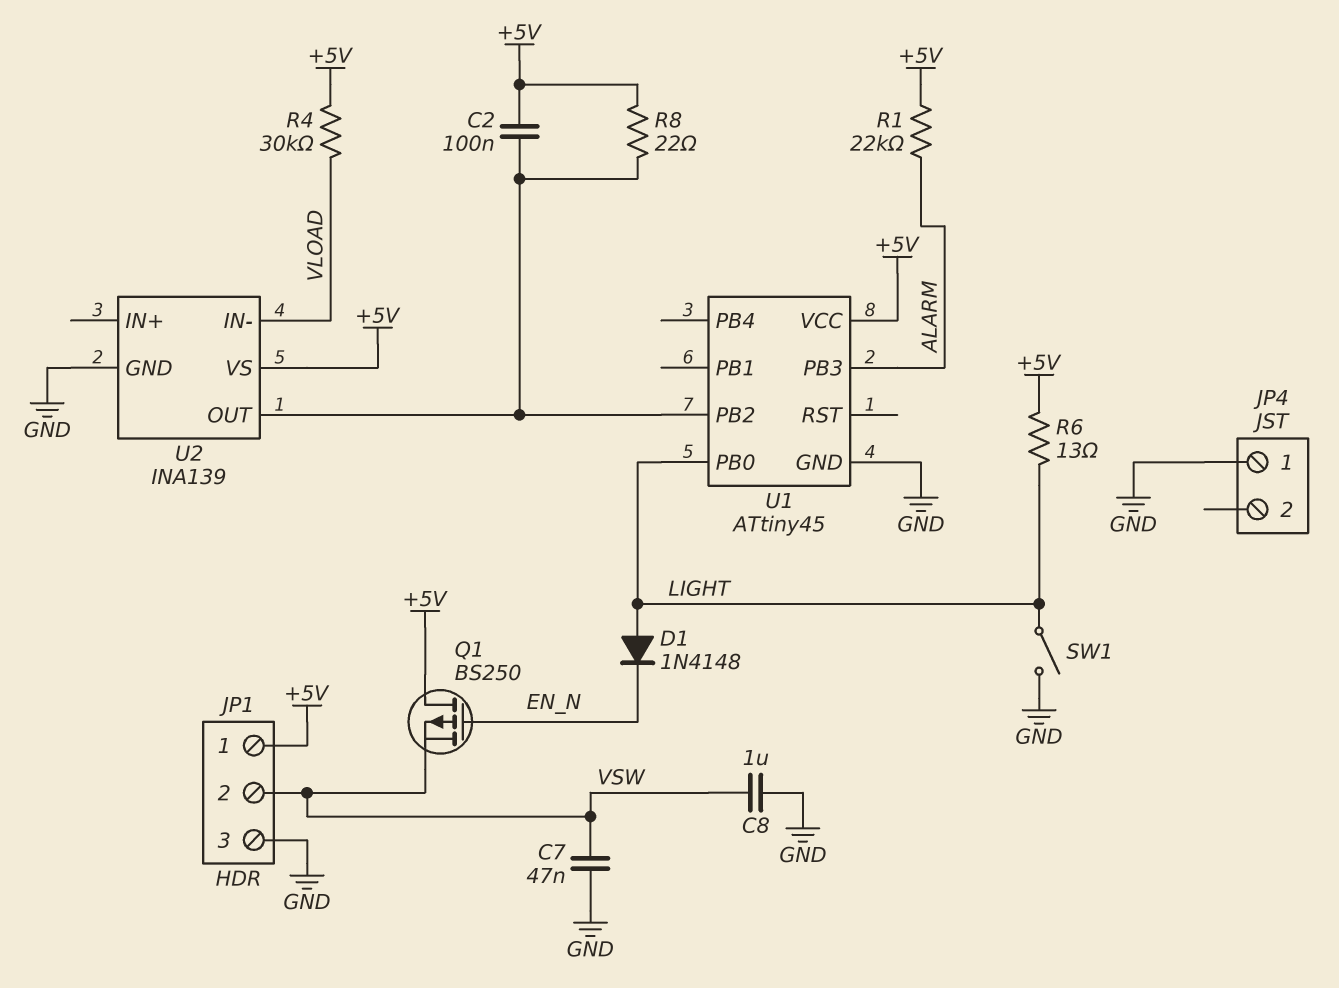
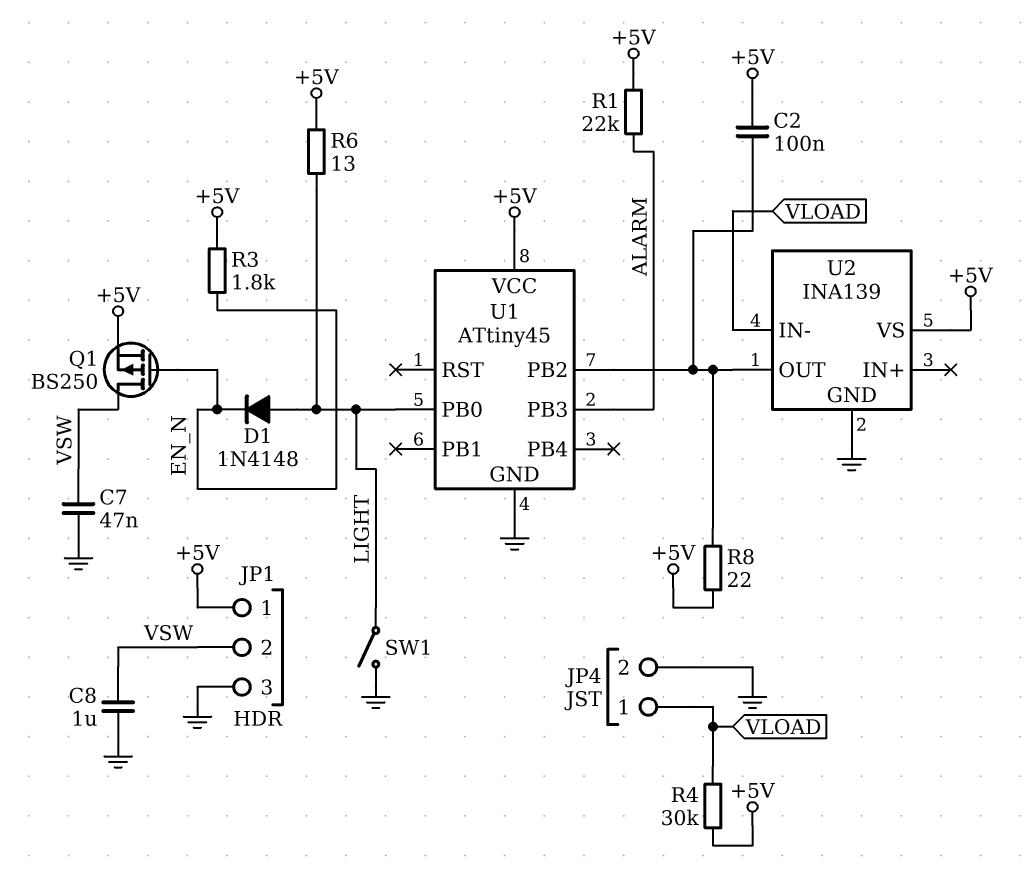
JP4 pin 1: GND -> VLOAD
JP4 pin 2: none -> GND
Q1: PMOS BS250 (G EN_N, D +5V, S VSW) -> PMOS BS250 (G EN_N, D VSW, S +5V)
R3: none -> 1.8k (+5V, EN_N)

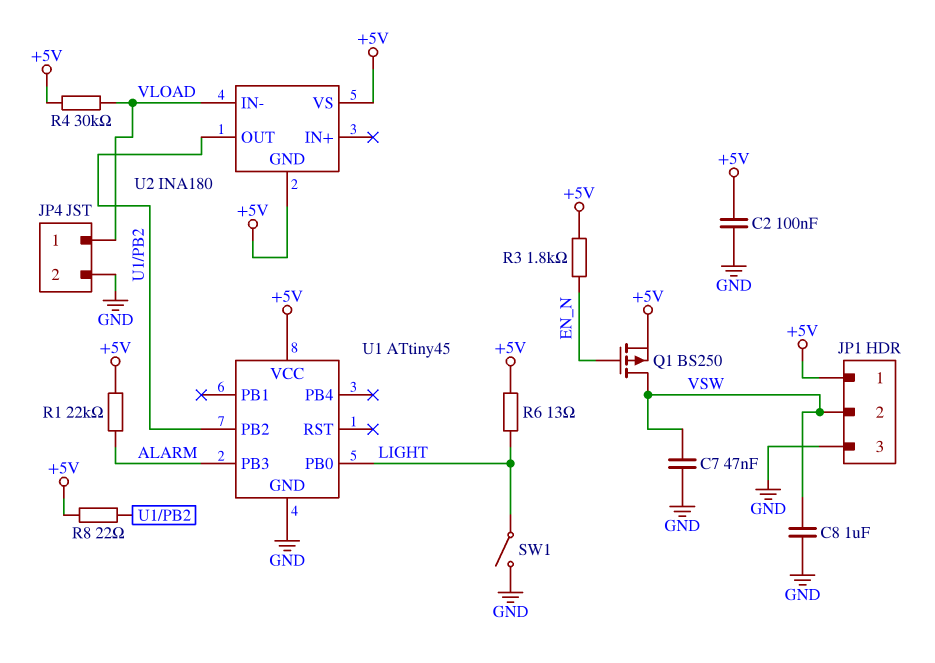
C2: 100nF (+5V, U1/PB2) -> 100nF (+5V, GND)
D1: diode 1N4148 (A LIGHT, K EN_N) -> none
U2: INA139 -> INA180
U2 pin GND: GND -> +5V

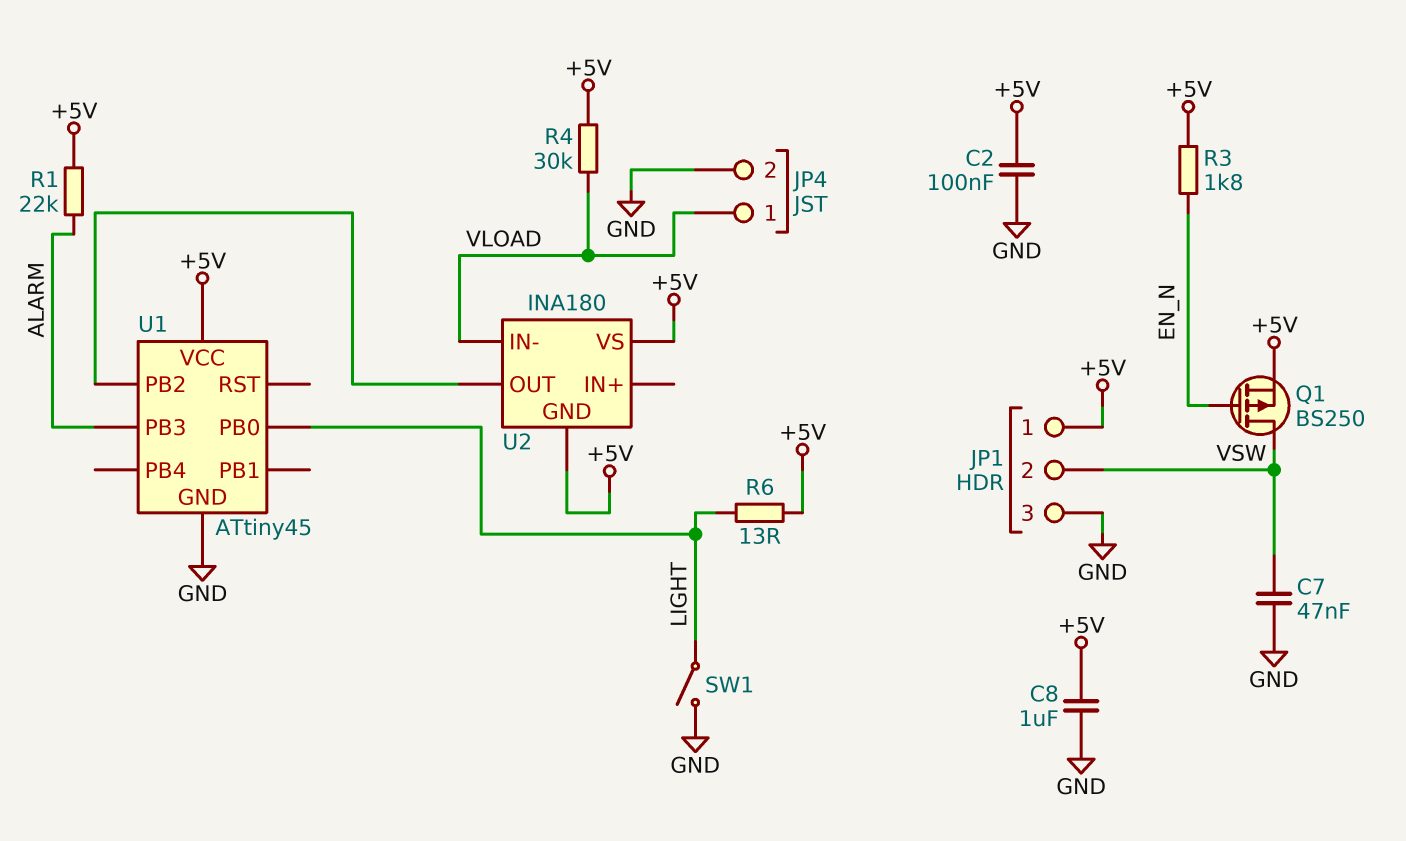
C8: 1uF (GND, VSW) -> 1uF (+5V, GND)
R8: 22 (+5V, U1/PB2) -> none

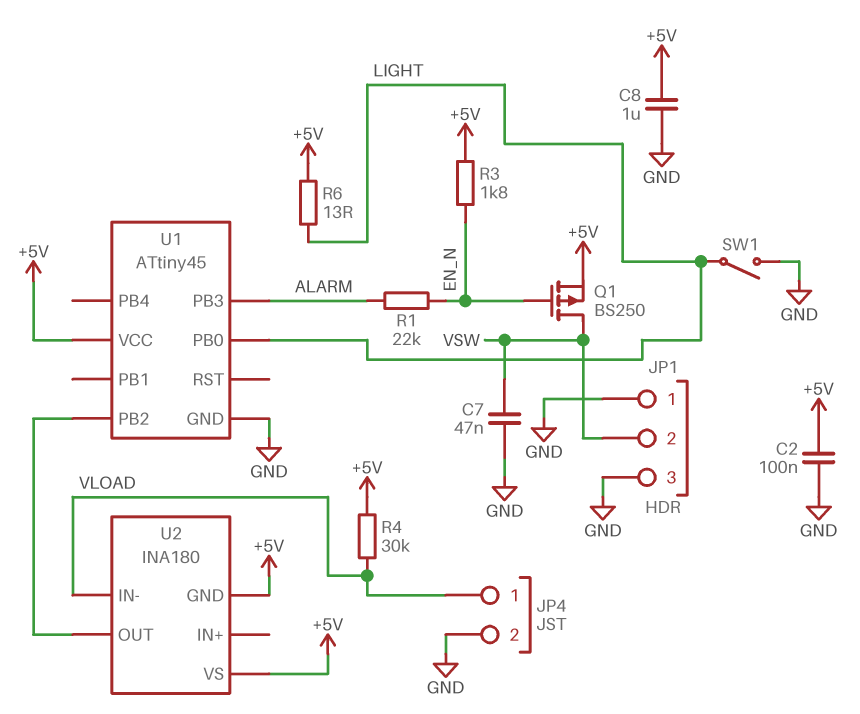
JP1 pin 1: +5V -> GND
R1: 22k (+5V, ALARM) -> 22k (ALARM, EN_N)

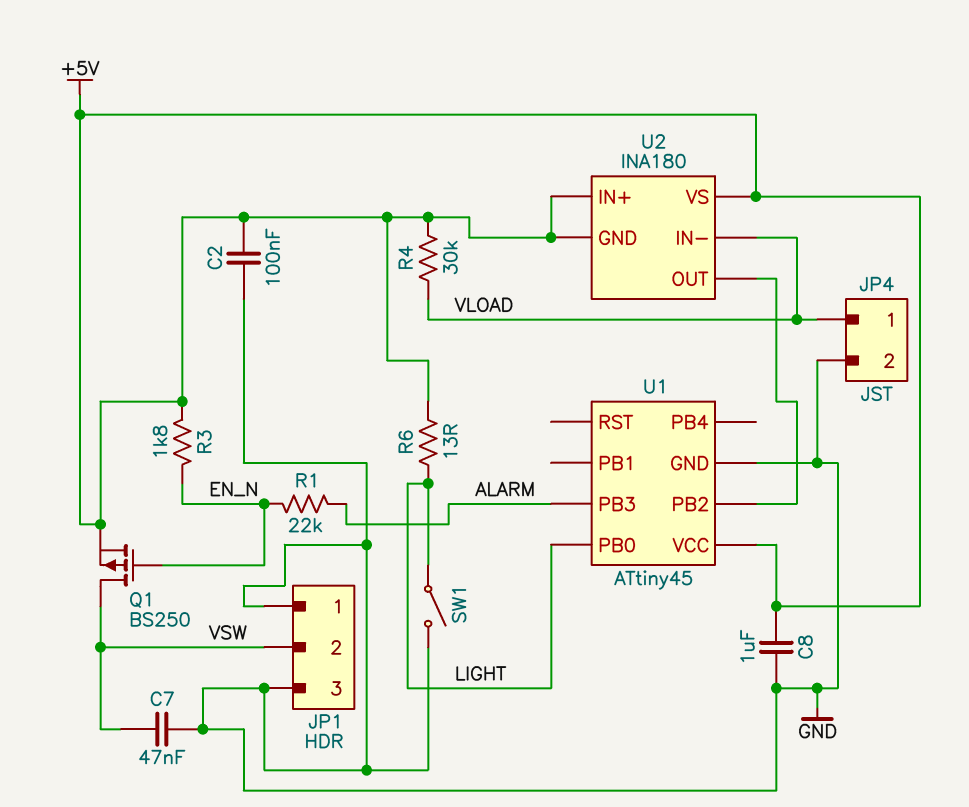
U2 pin IN+: none -> +5V

